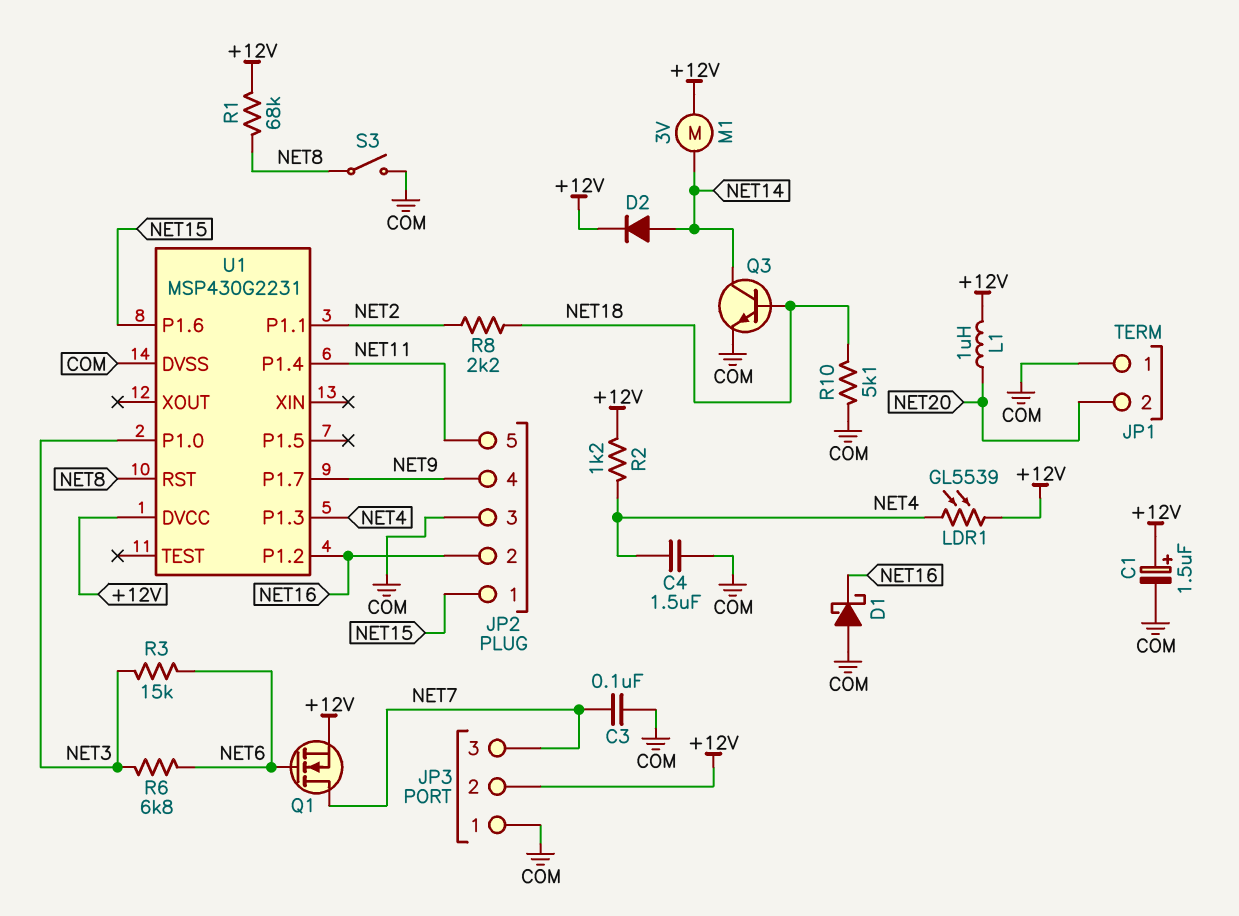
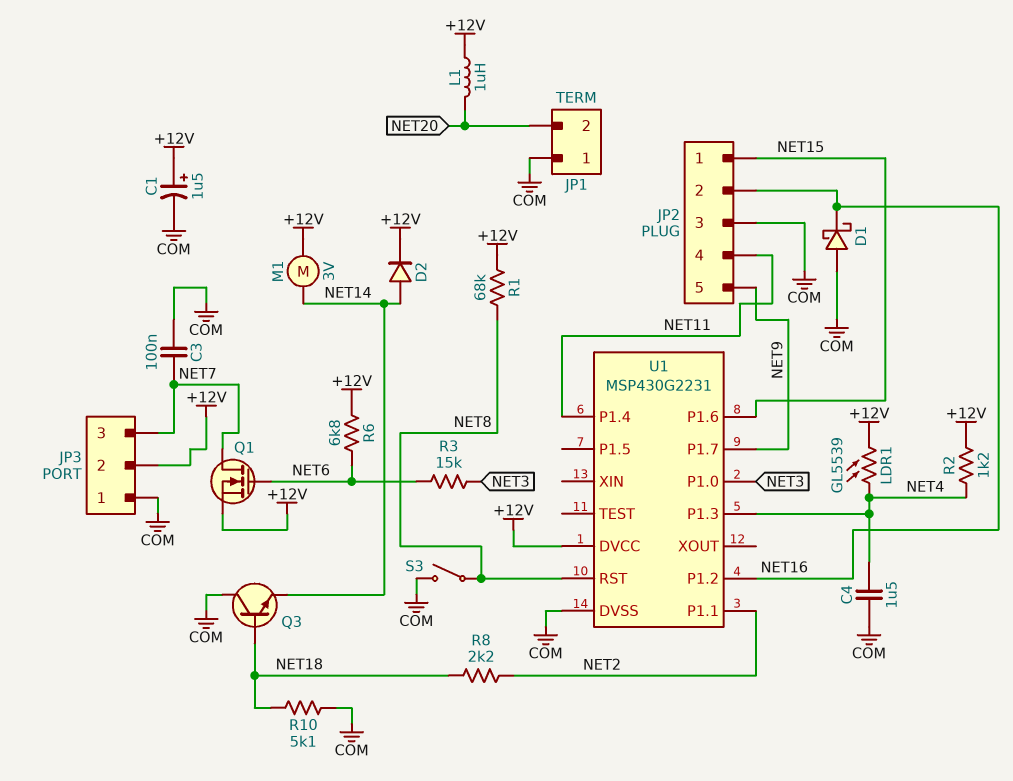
JP2 pin 4: NET9 -> NET11
JP2 pin 5: NET11 -> NET9
Q3: NPN (B NET18, C NET14, E COM) -> NPN (B NET18, C COM, E NET14)
R6: 6.8k (NET3, NET6) -> 6.8k (+12V, NET6)

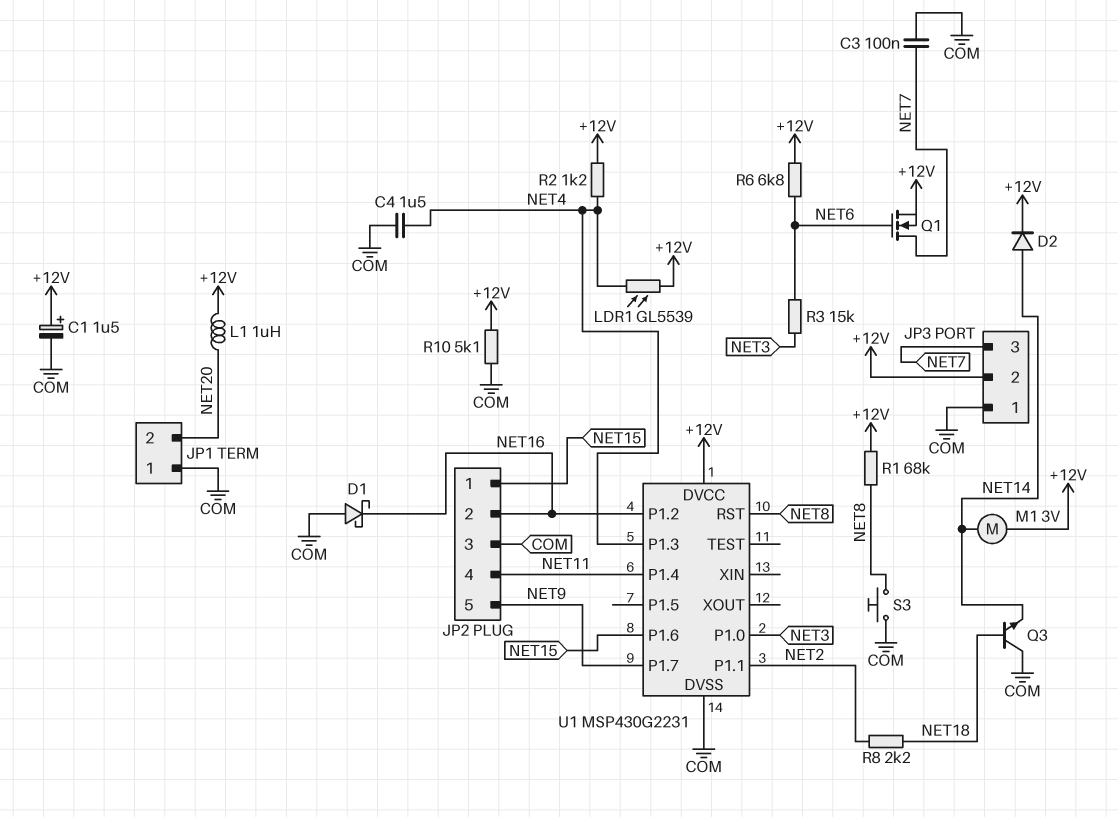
R10: 5.1k (COM, NET18) -> 5.1k (+12V, COM)
S3: switch (COM, NET8) -> button (COM, NET8)

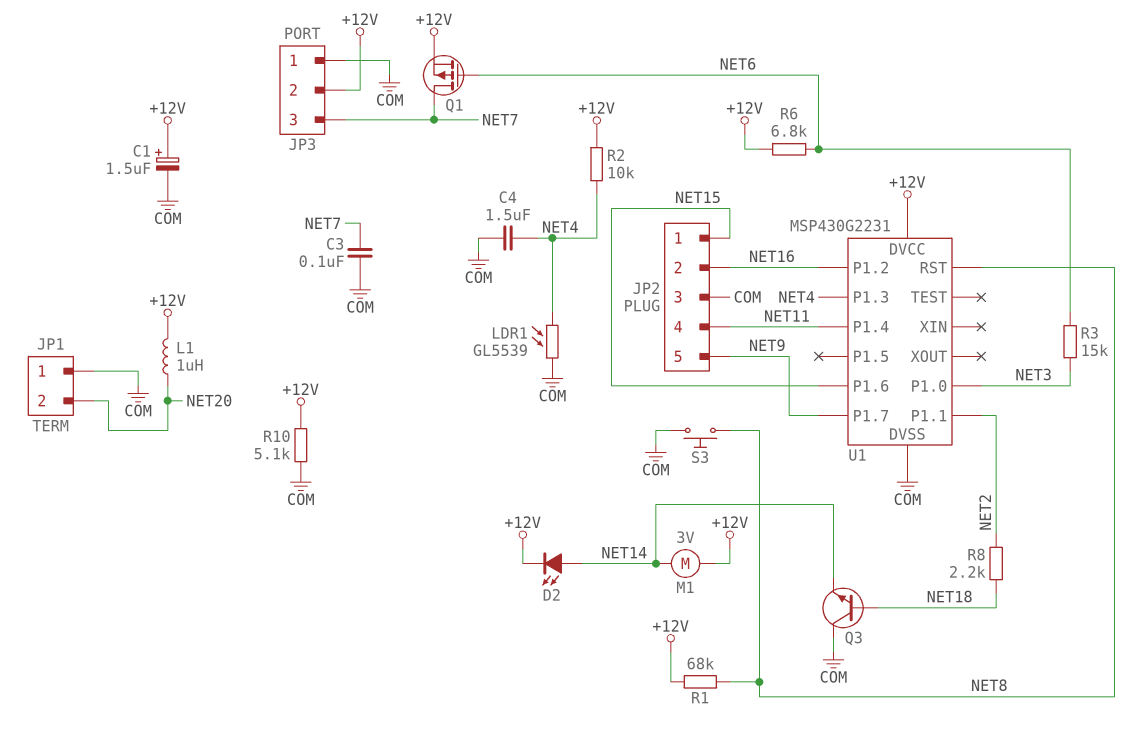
D1: schottky (A COM, K NET16) -> none
D2: diode (A NET14, K +12V) -> LED (A NET14, K +12V)
LDR1: GL5539 (+12V, NET4) -> GL5539 (COM, NET4)
Q1: NMOS (G NET6, D NET7, S +12V) -> PMOS (G NET6, D NET7, S +12V)
R2: 1.2k (+12V, NET4) -> 10k (+12V, NET4)

